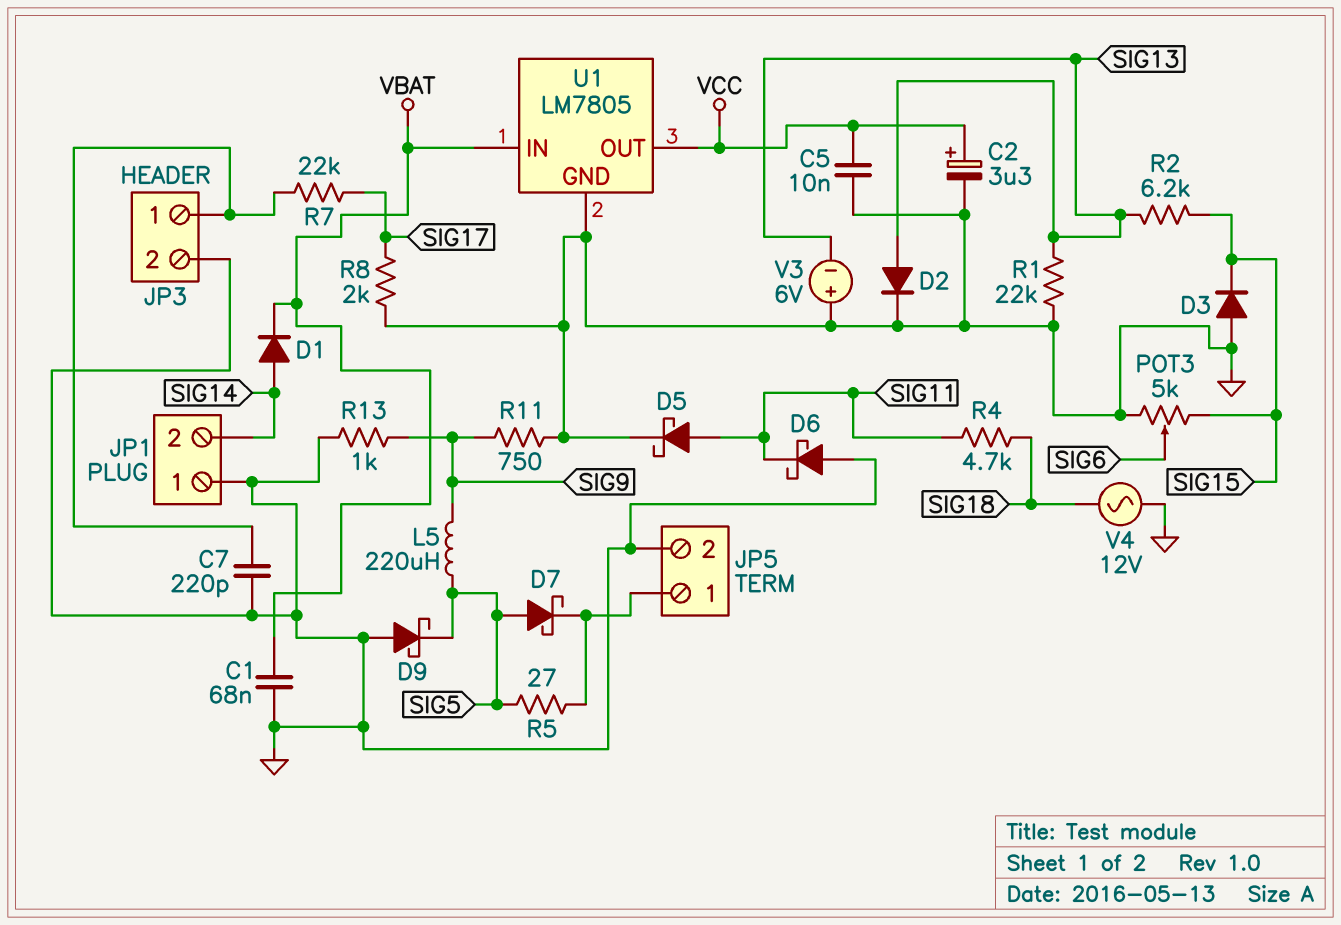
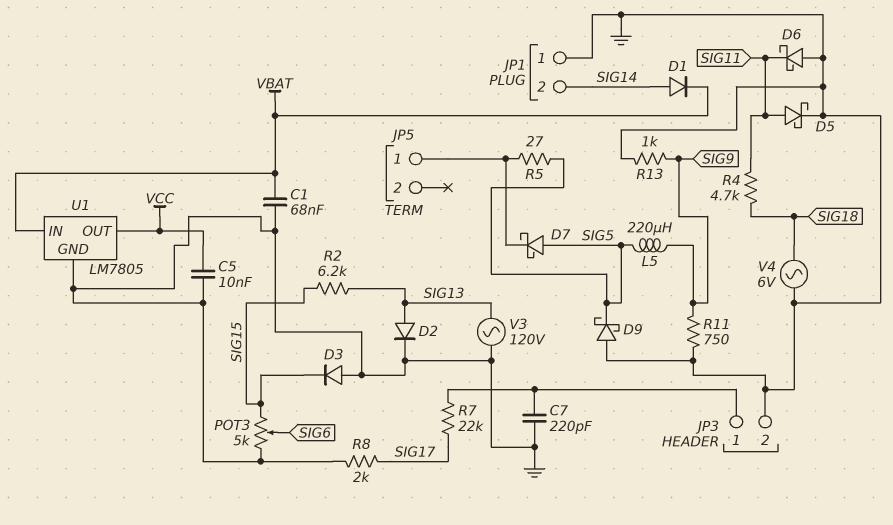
C2: 3.3uF (plus VCC, minus GND) -> none
JP5 pin 2: GND -> none
R1: 22k (GND, SIG13) -> none
V3: 6V (plus GND, minus SIG13) -> AC 120V (GND, SIG13)
V4: AC 12V (GND, SIG18) -> AC 6V (GND, SIG18)

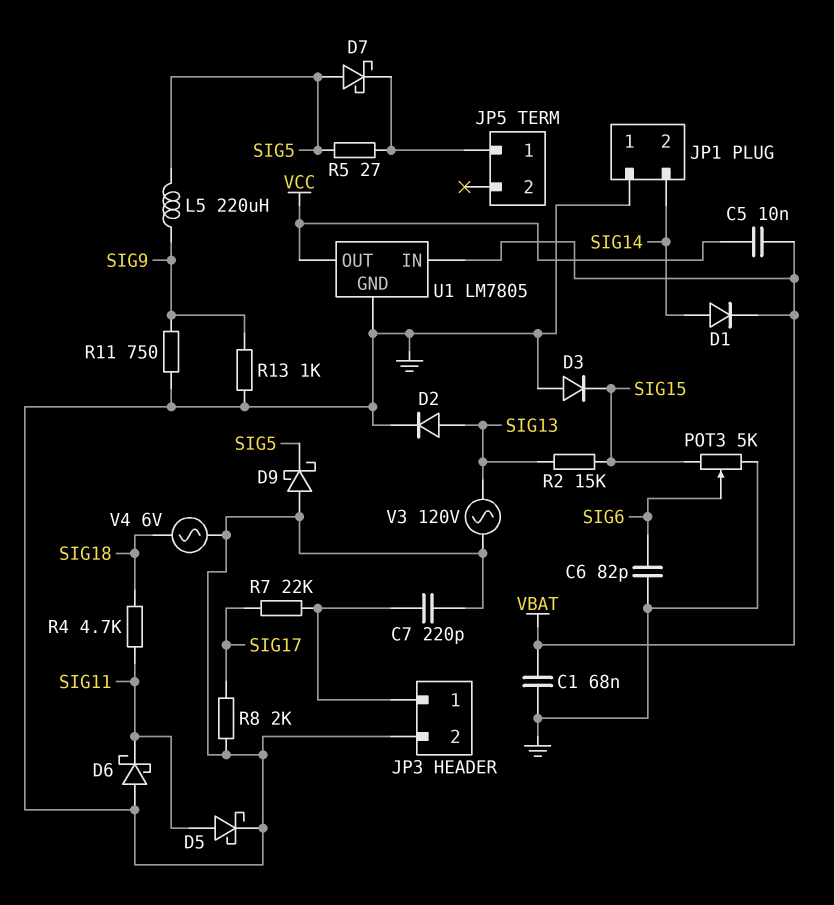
C5: 10nF (GND, VCC) -> 10nF (VBAT, VCC)
C6: none -> 82pF (GND, SIG6)
R2: 6.2k (SIG13, SIG15) -> 15k (SIG13, SIG15)

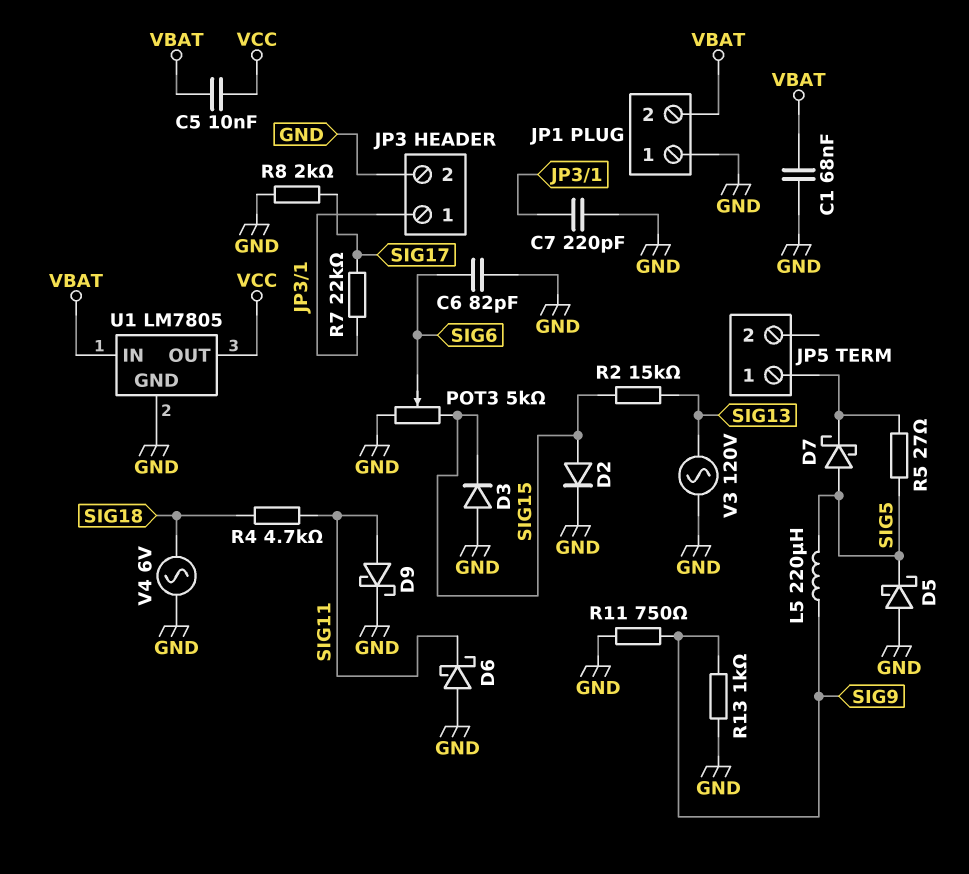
D1: diode (A SIG14, K VBAT) -> none
D2: diode (A SIG13, K GND) -> diode (A SIG15, K GND)
D5: schottky (A SIG11, K GND) -> schottky (A GND, K SIG5)
D9: schottky (A GND, K SIG5) -> schottky (A SIG11, K GND)
JP1 pin 2: SIG14 -> VBAT

